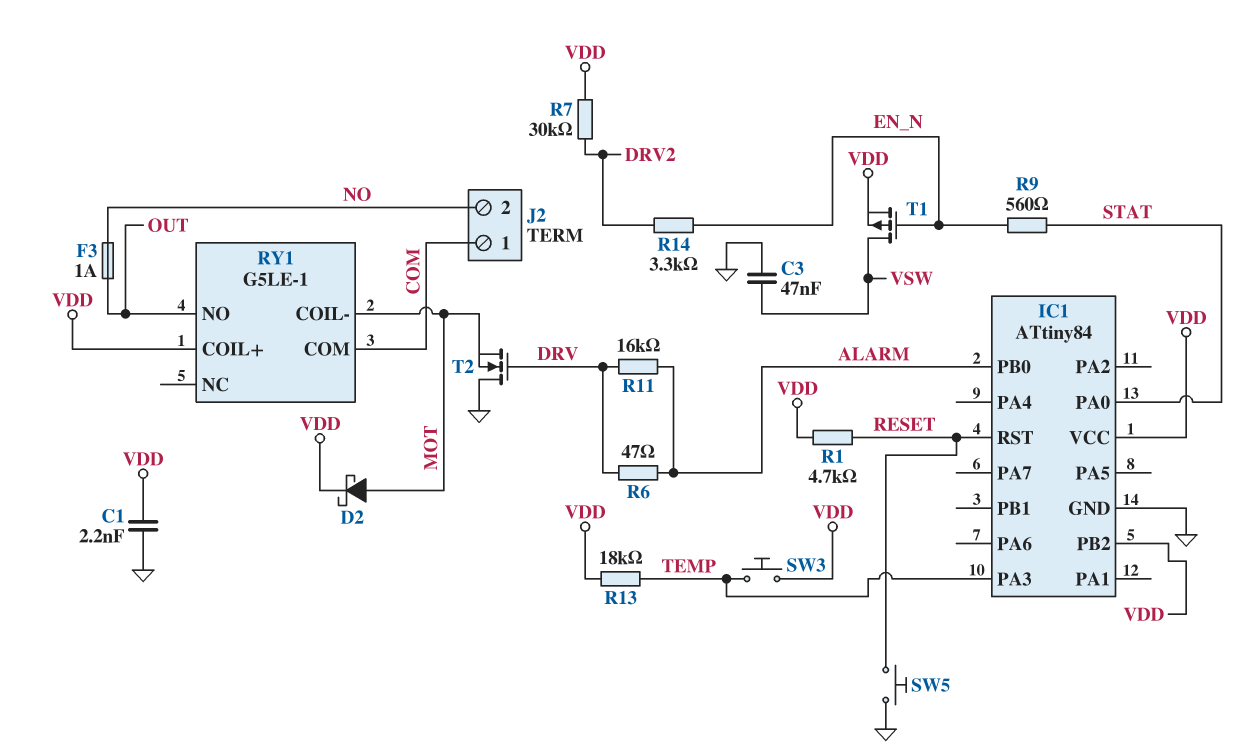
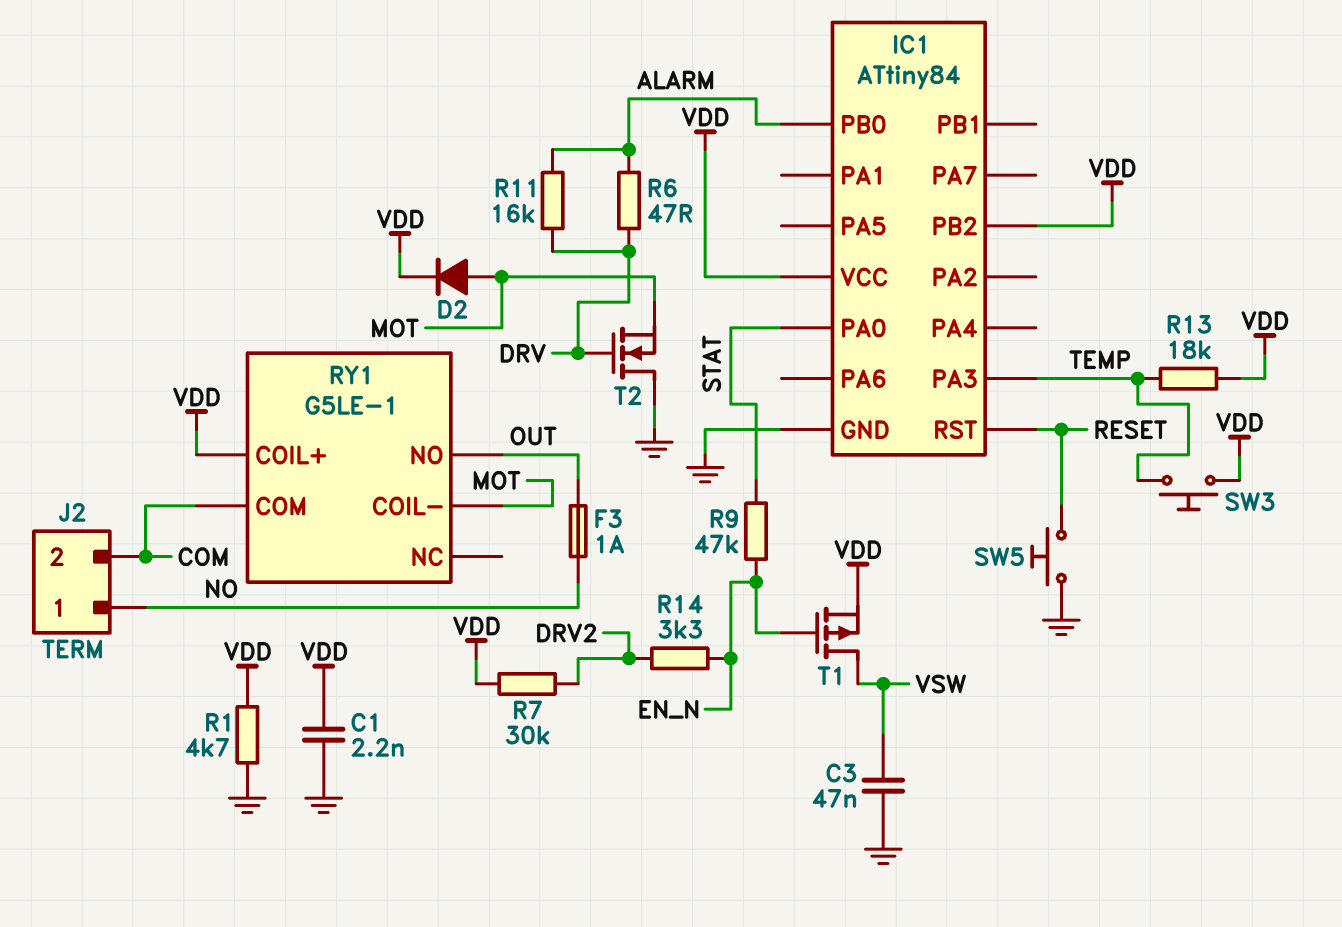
D2: schottky (A MOT, K VDD) -> diode (A MOT, K VDD)
J2 pin 1: COM -> NO
J2 pin 2: NO -> COM
R1: 4.7k (RESET, VDD) -> 4.7k (GND, VDD)
R9: 560 (EN_N, STAT) -> 47k (EN_N, STAT)

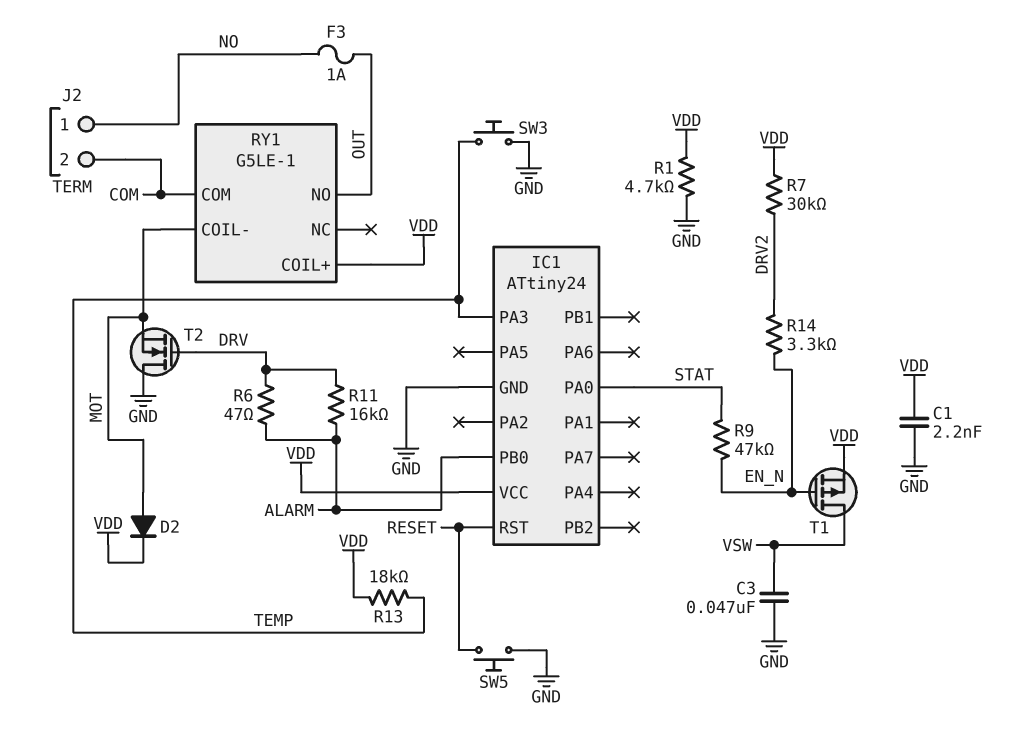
IC1: ATtiny84 -> ATtiny24
IC1 pin PB2: VDD -> none
SW3: button (TEMP, VDD) -> button (GND, TEMP)

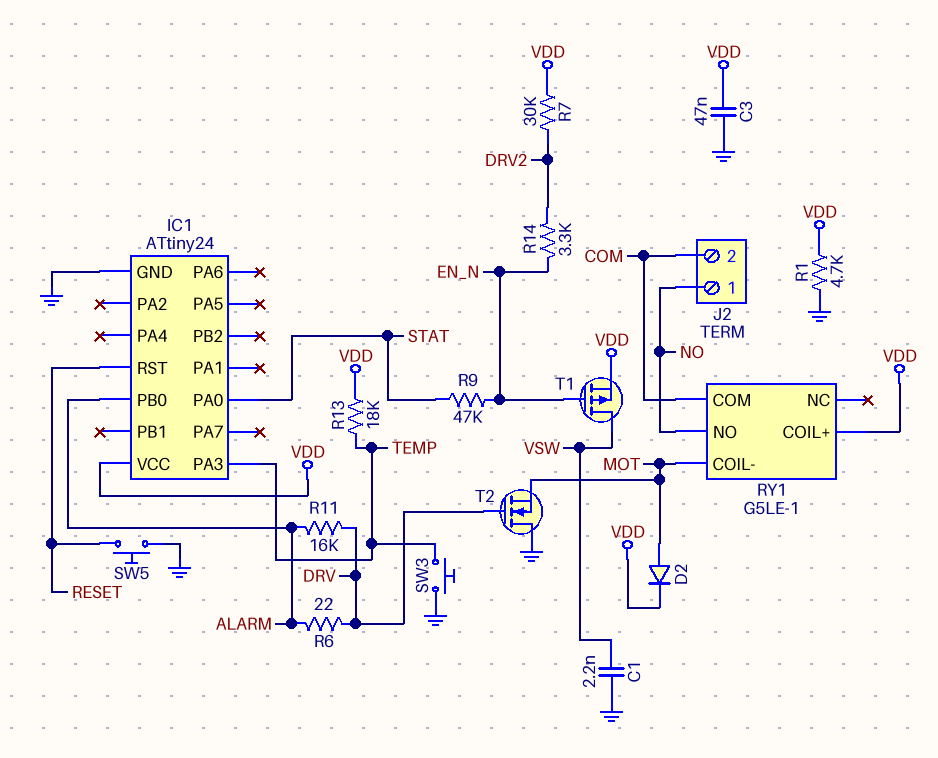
C1: 2.2nF (GND, VDD) -> 2.2nF (GND, VSW)
C3: 47nF (GND, VSW) -> 47nF (GND, VDD)
F3: 1A (NO, OUT) -> none
R6: 47 (ALARM, DRV) -> 22 (ALARM, DRV)
RY1 pin NO: OUT -> NO

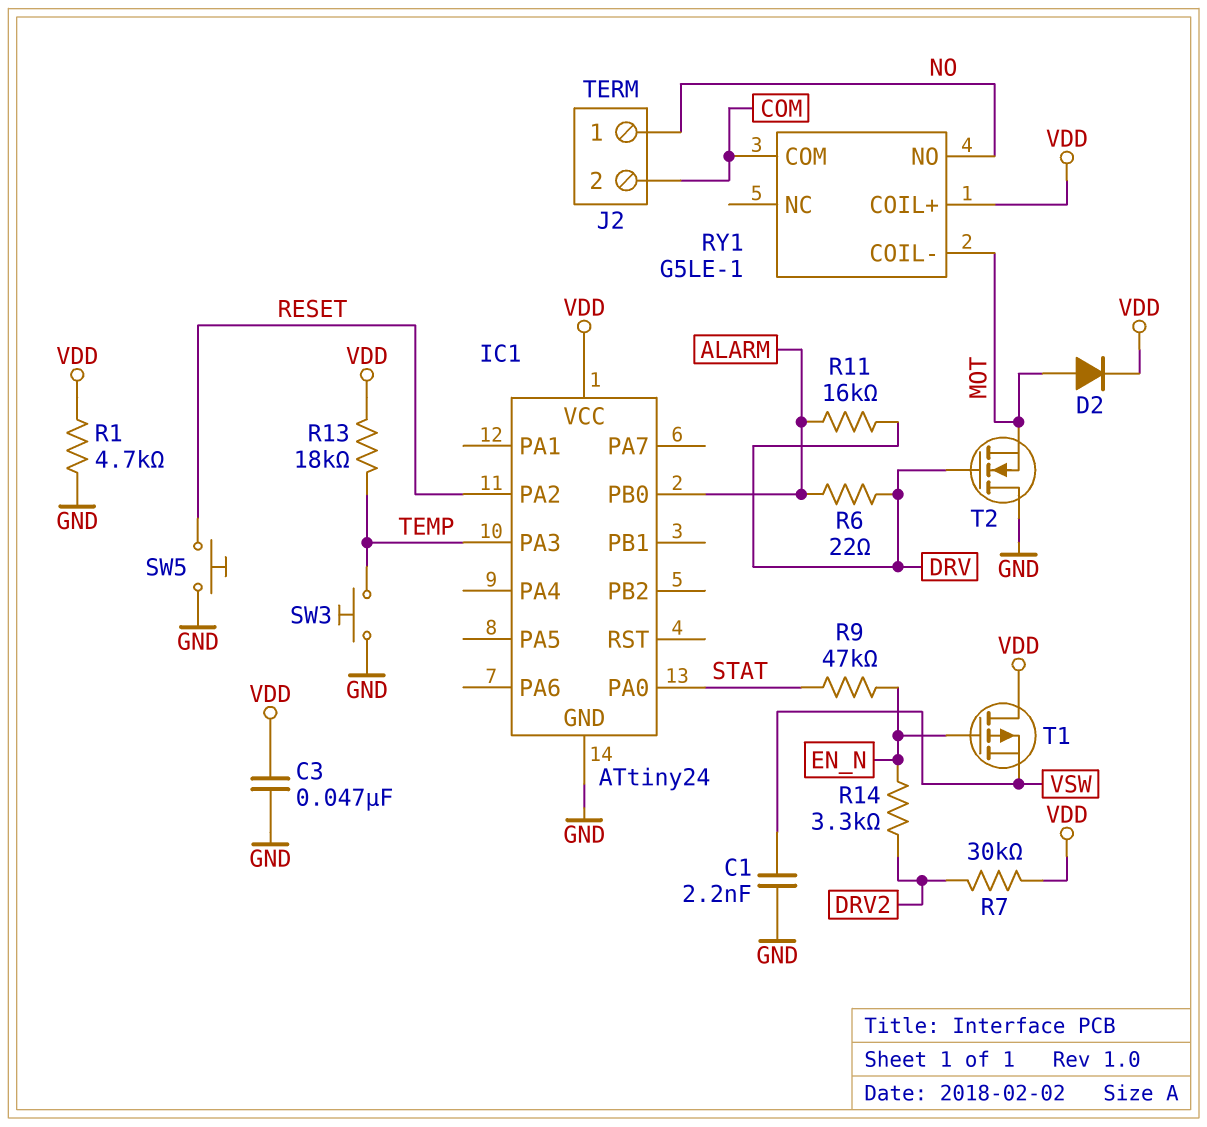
IC1 pin PA2: none -> RESET
IC1 pin RST: RESET -> none
T1: PMOS (G EN_N, D VSW, S VDD) -> PMOS (G EN_N, D VDD, S VSW)

